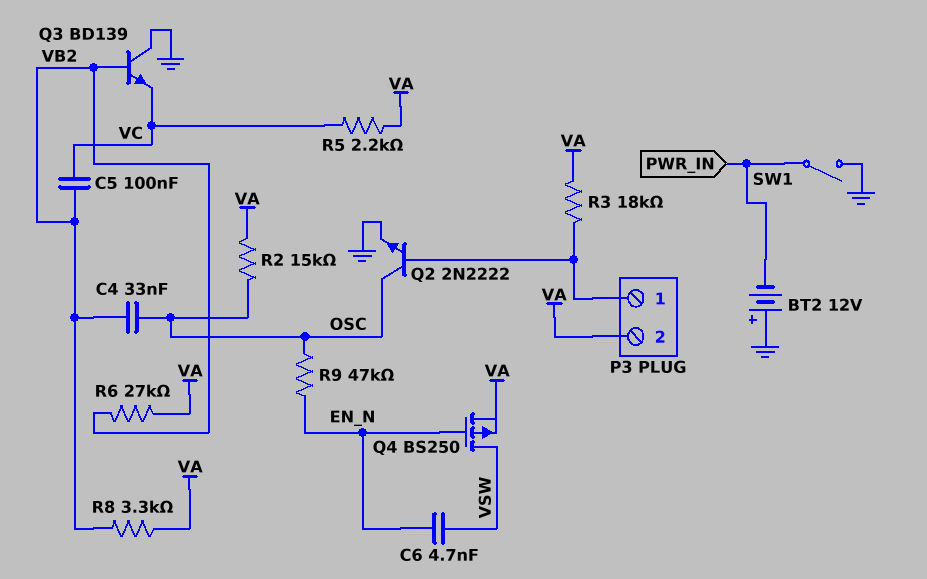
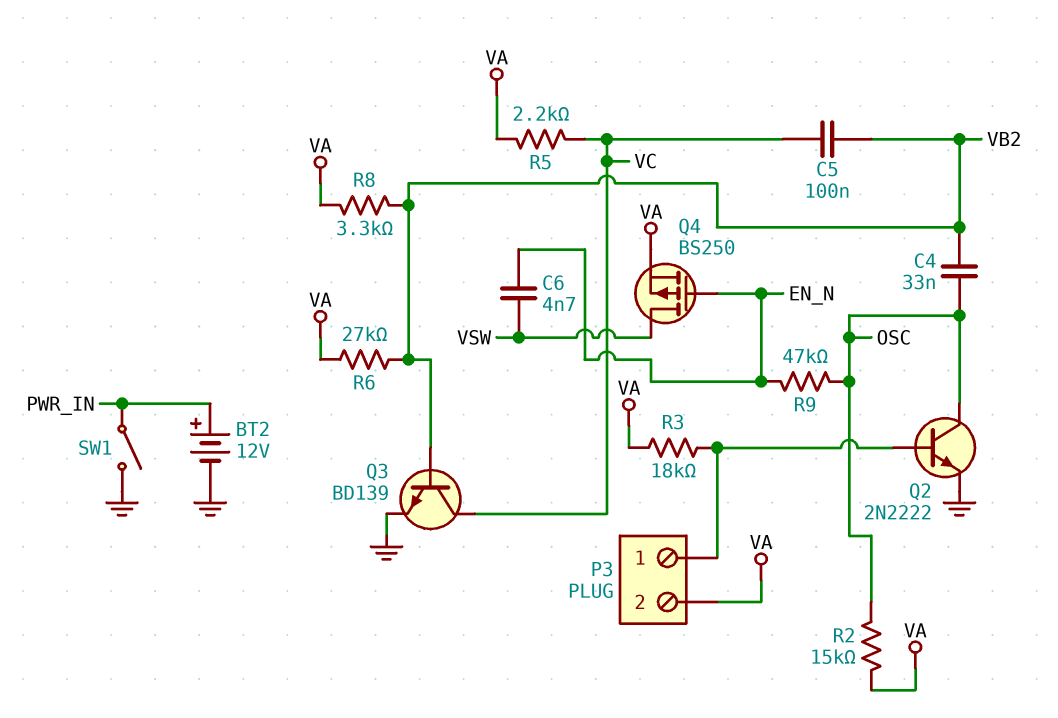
BT2: 12V (plus GND, minus PWR_IN) -> 12V (plus PWR_IN, minus GND)
Q3: NPN BD139 (B VB2, C GND, E VC) -> NPN BD139 (B VB2, C VC, E GND)

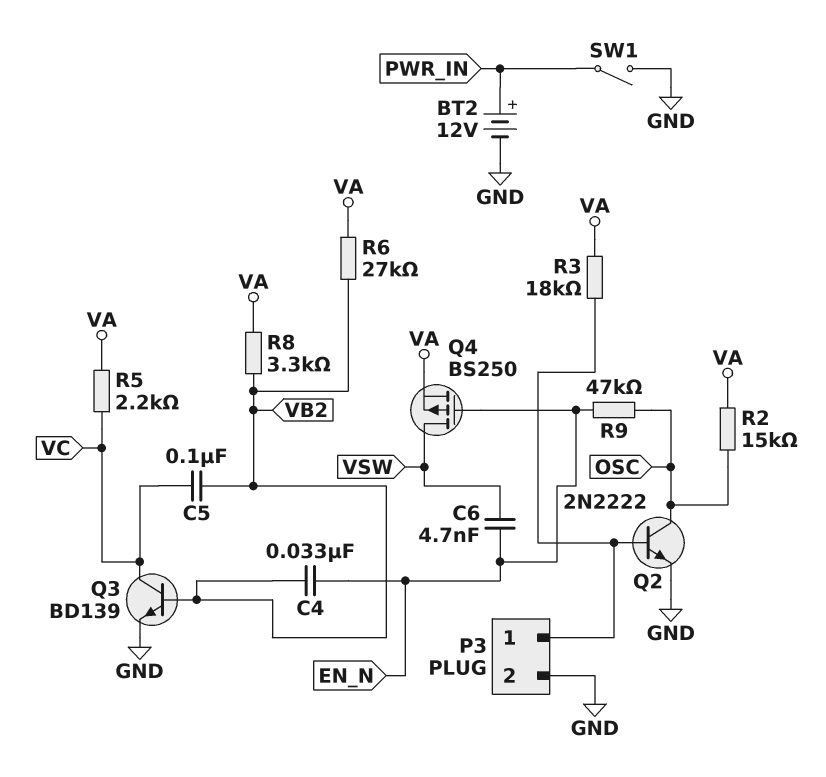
C4: 33nF (OSC, VB2) -> 33nF (EN_N, VB2)
P3 pin 2: VA -> GND

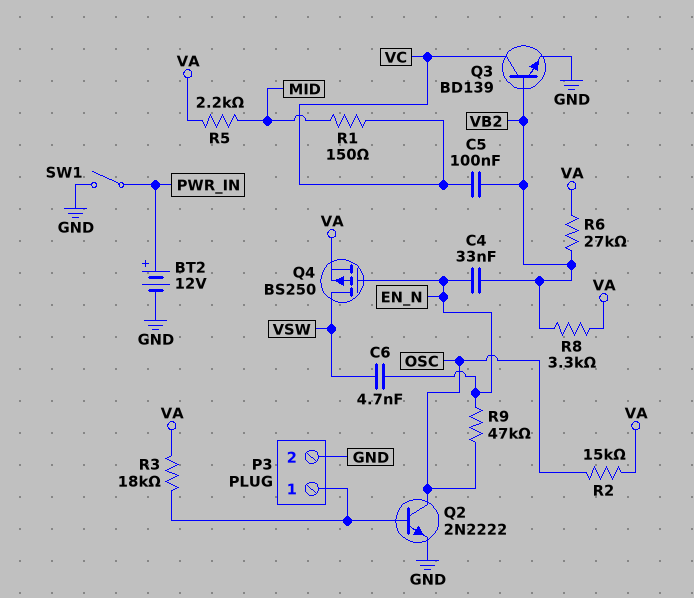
R1: none -> 150 (MID, VC)
R5: 2.2k (VA, VC) -> 2.2k (MID, VA)

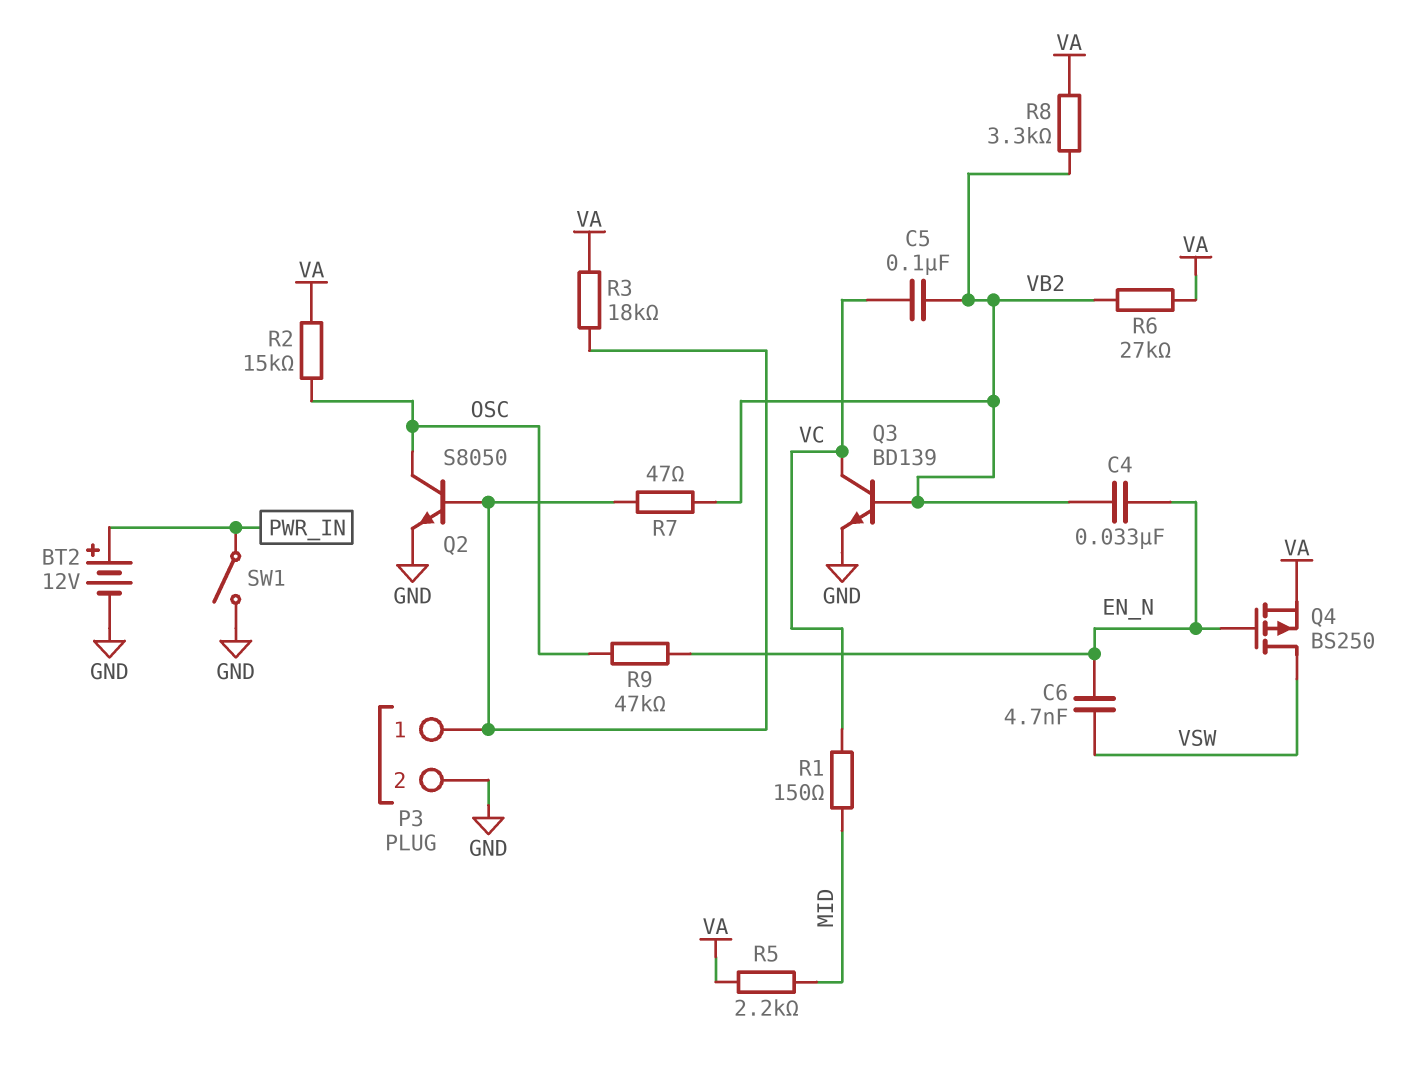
Q2: NPN 2N2222 (B P3/1, C OSC, E GND) -> NPN S8050 (B P3/1, C OSC, E GND)
R7: none -> 47 (P3/1, VB2)

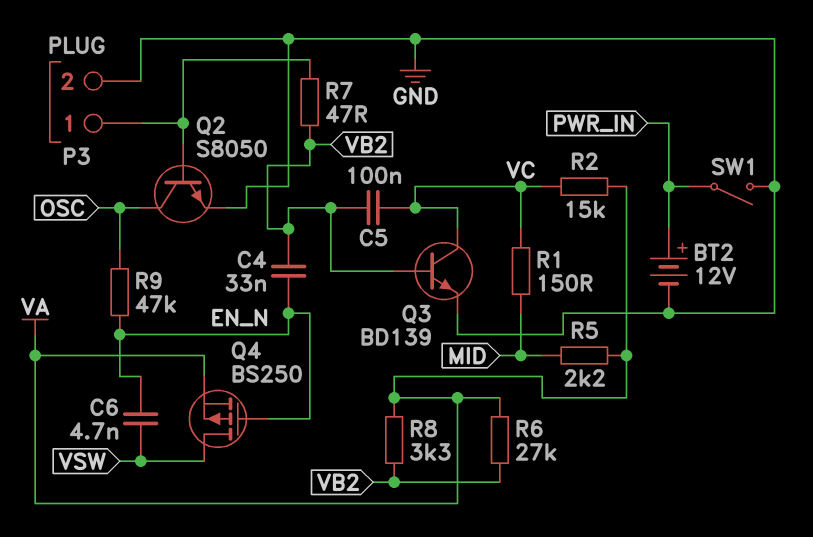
R2: 15k (OSC, VA) -> 15k (VA, VC)
R3: 18k (P3/1, VA) -> none

